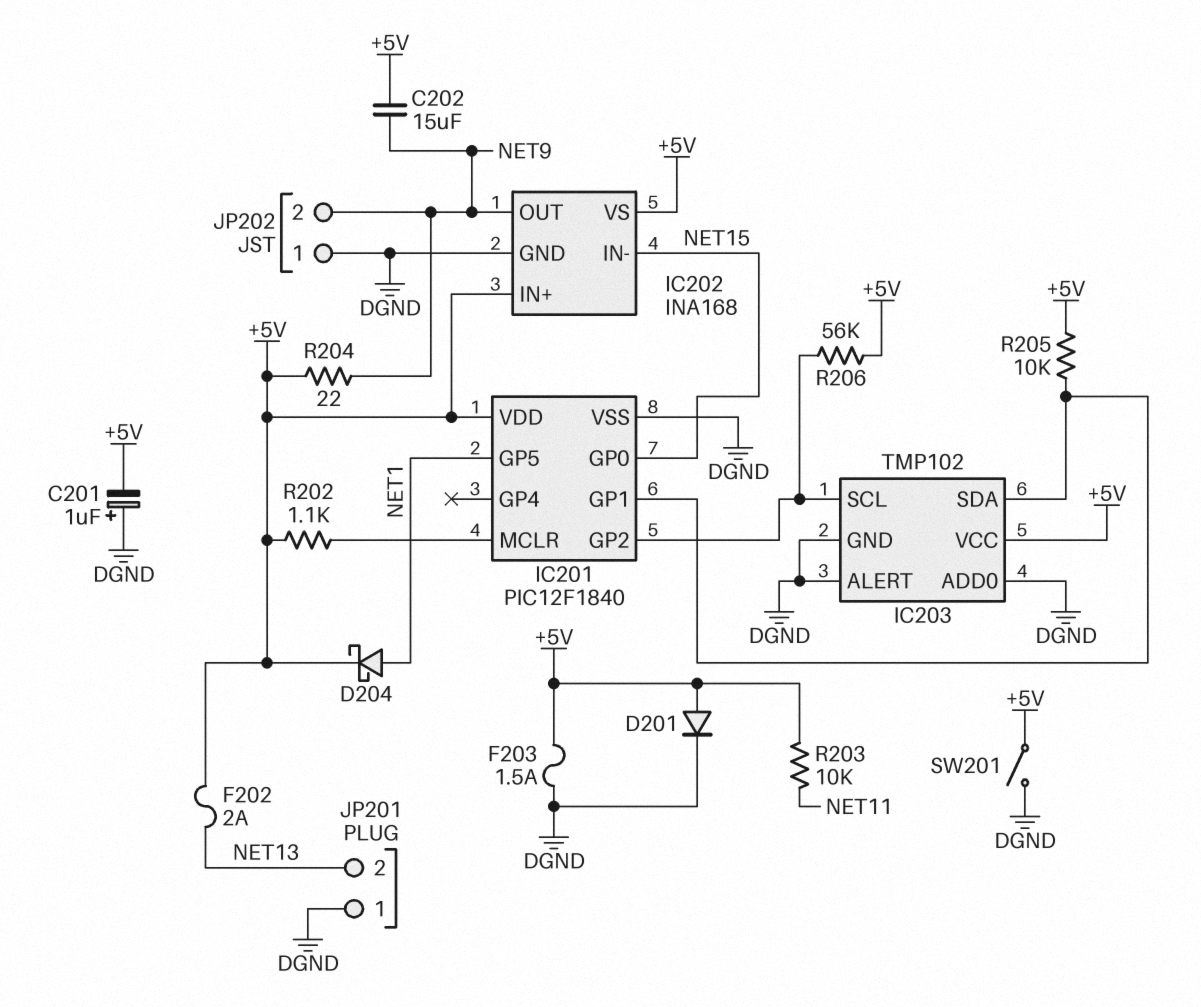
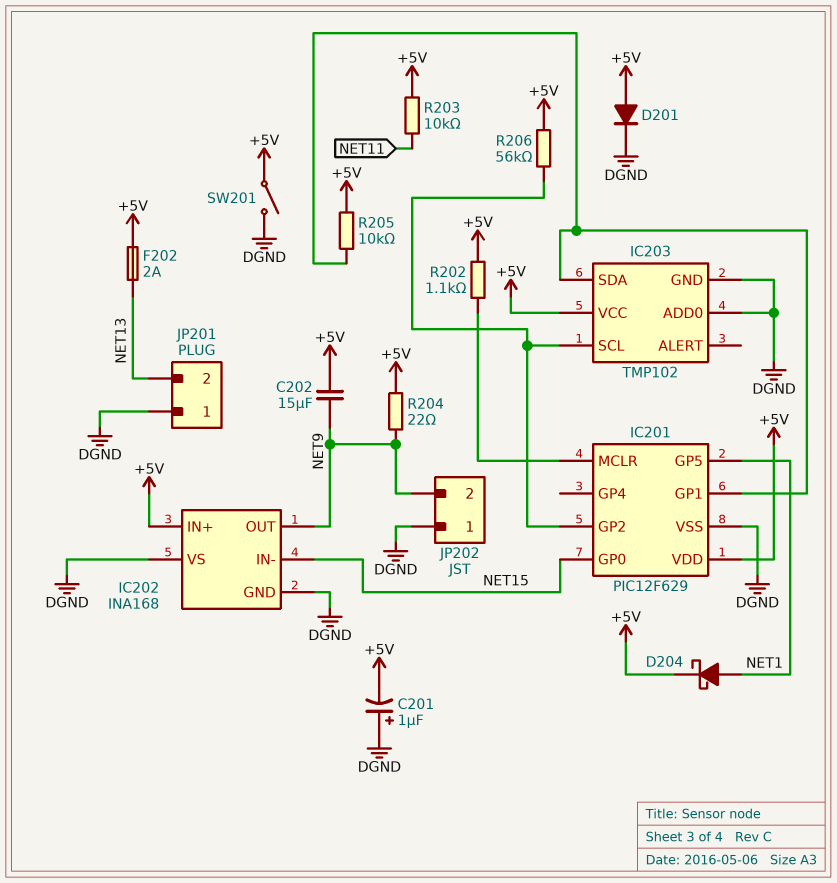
F203: 1.5A (+5V, DGND) -> none
IC201: PIC12F1840 -> PIC12F629
IC202 pin VS: +5V -> DGND
IC203 pin ALERT: DGND -> none

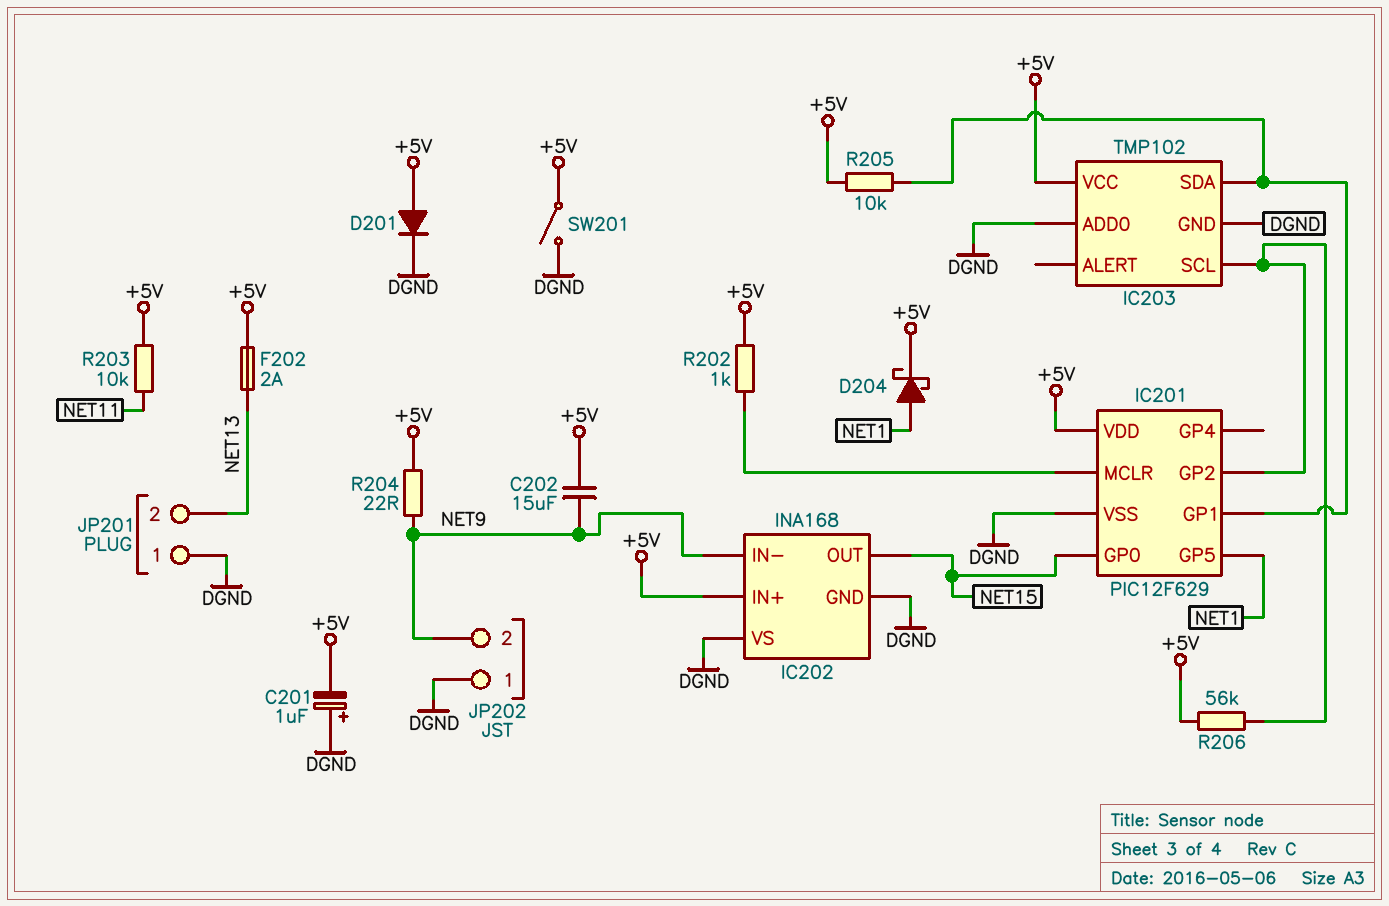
IC202 pin IN-: NET15 -> NET9
IC202 pin OUT: NET9 -> NET15
R202: 1.1k (+5V, IC201/MCLR) -> 1k (+5V, IC201/MCLR)

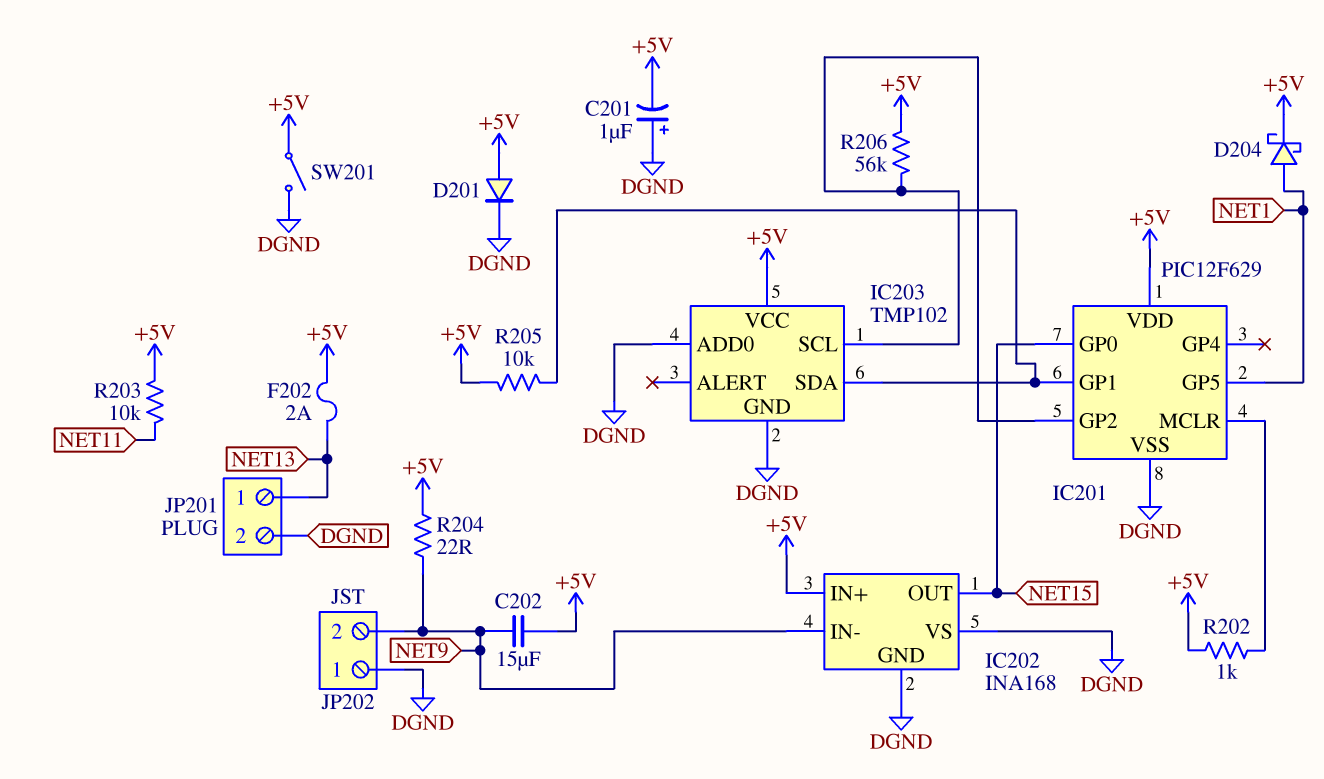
JP201 pin 1: DGND -> NET13
JP201 pin 2: NET13 -> DGND

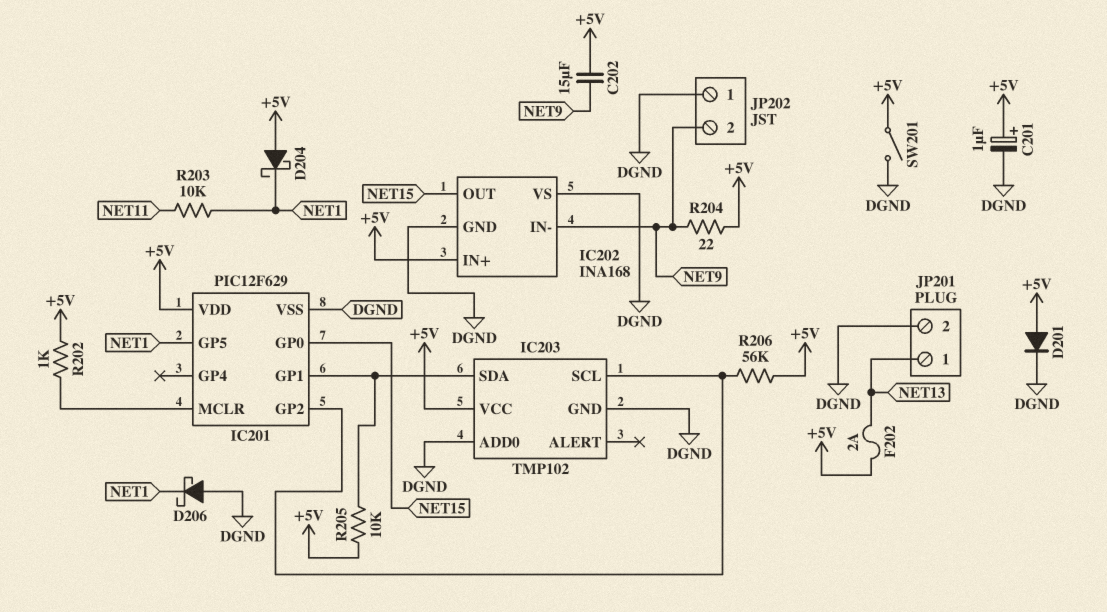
C201: 1uF (plus DGND, minus +5V) -> 1uF (plus +5V, minus DGND)
D204: schottky (A NET1, K +5V) -> schottky (A +5V, K NET1)
D206: none -> schottky (A DGND, K NET1)
R203: 10k (+5V, NET11) -> 10k (NET1, NET11)

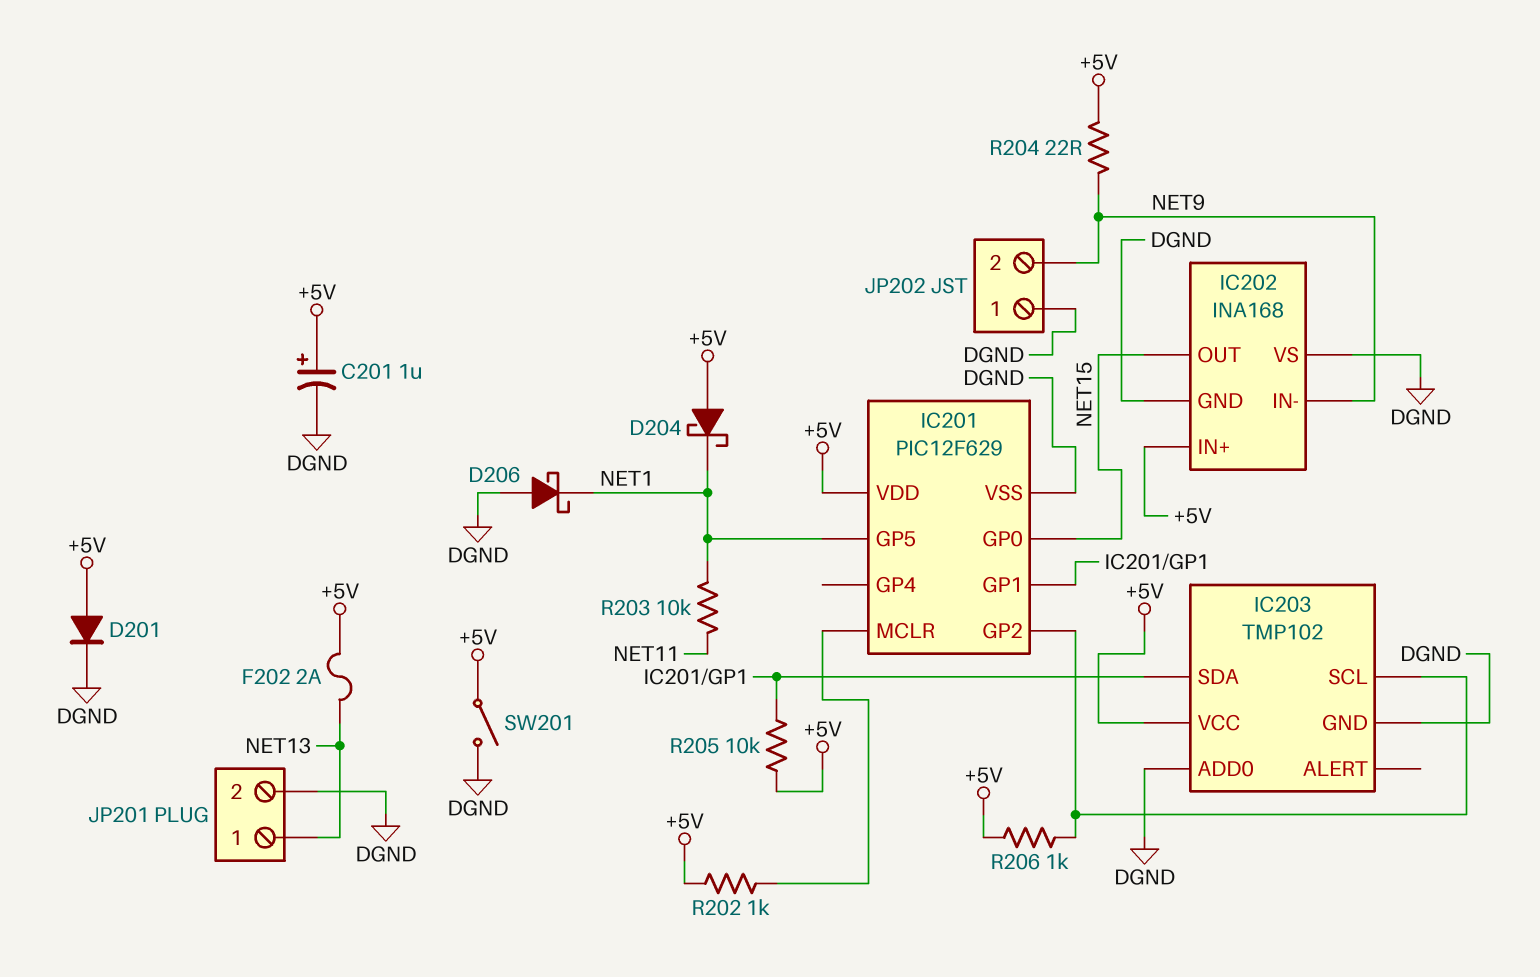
C202: 15uF (+5V, NET9) -> none
R206: 56k (+5V, IC201/GP2) -> 1k (+5V, IC201/GP2)

